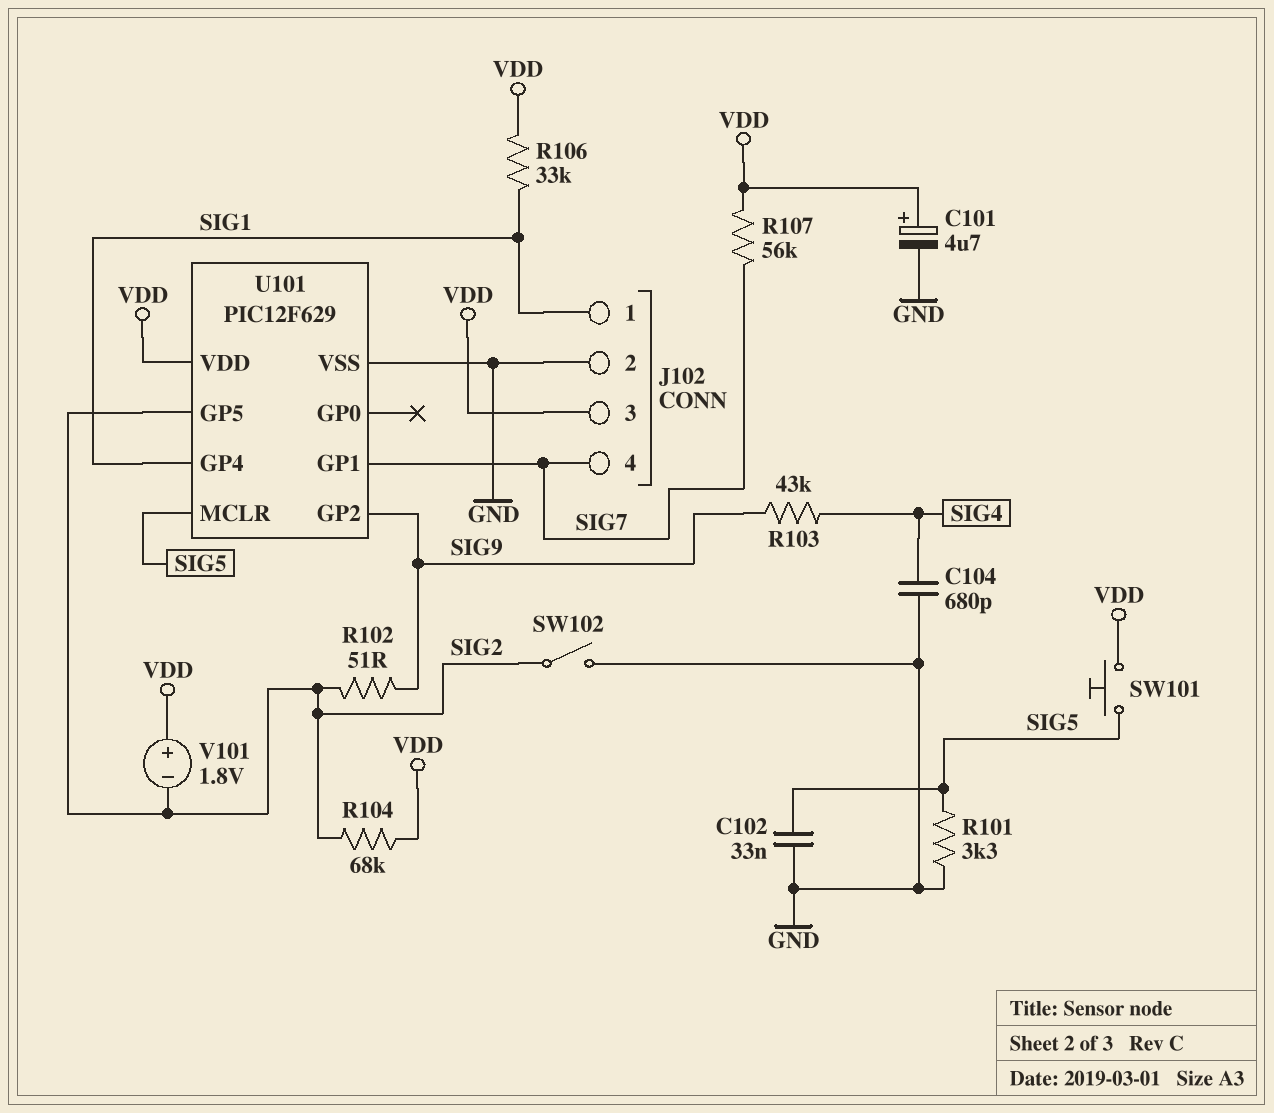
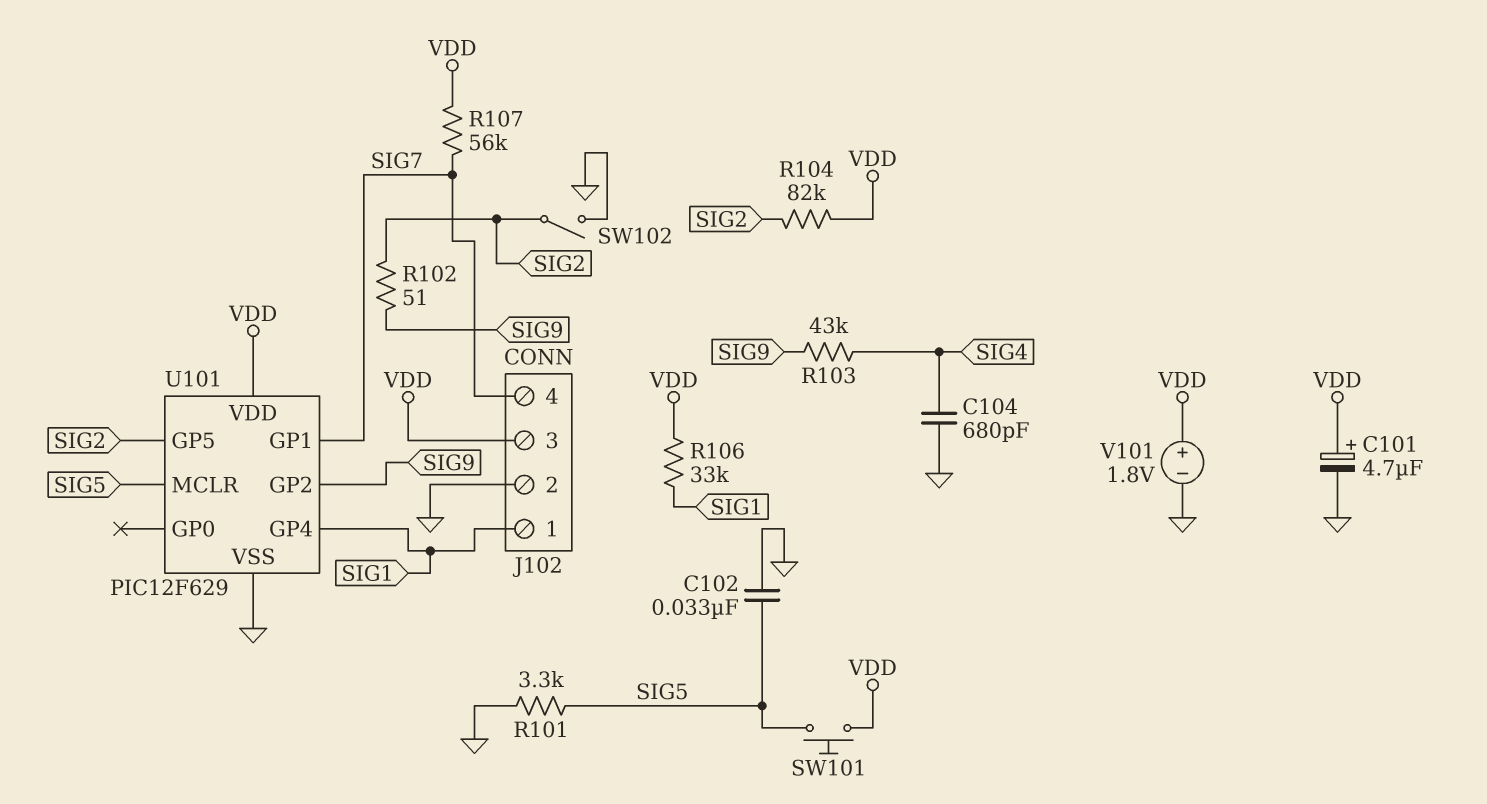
R104: 68k (SIG2, VDD) -> 82k (SIG2, VDD)
V101: 1.8V (plus VDD, minus SIG2) -> 1.8V (plus VDD, minus GND)

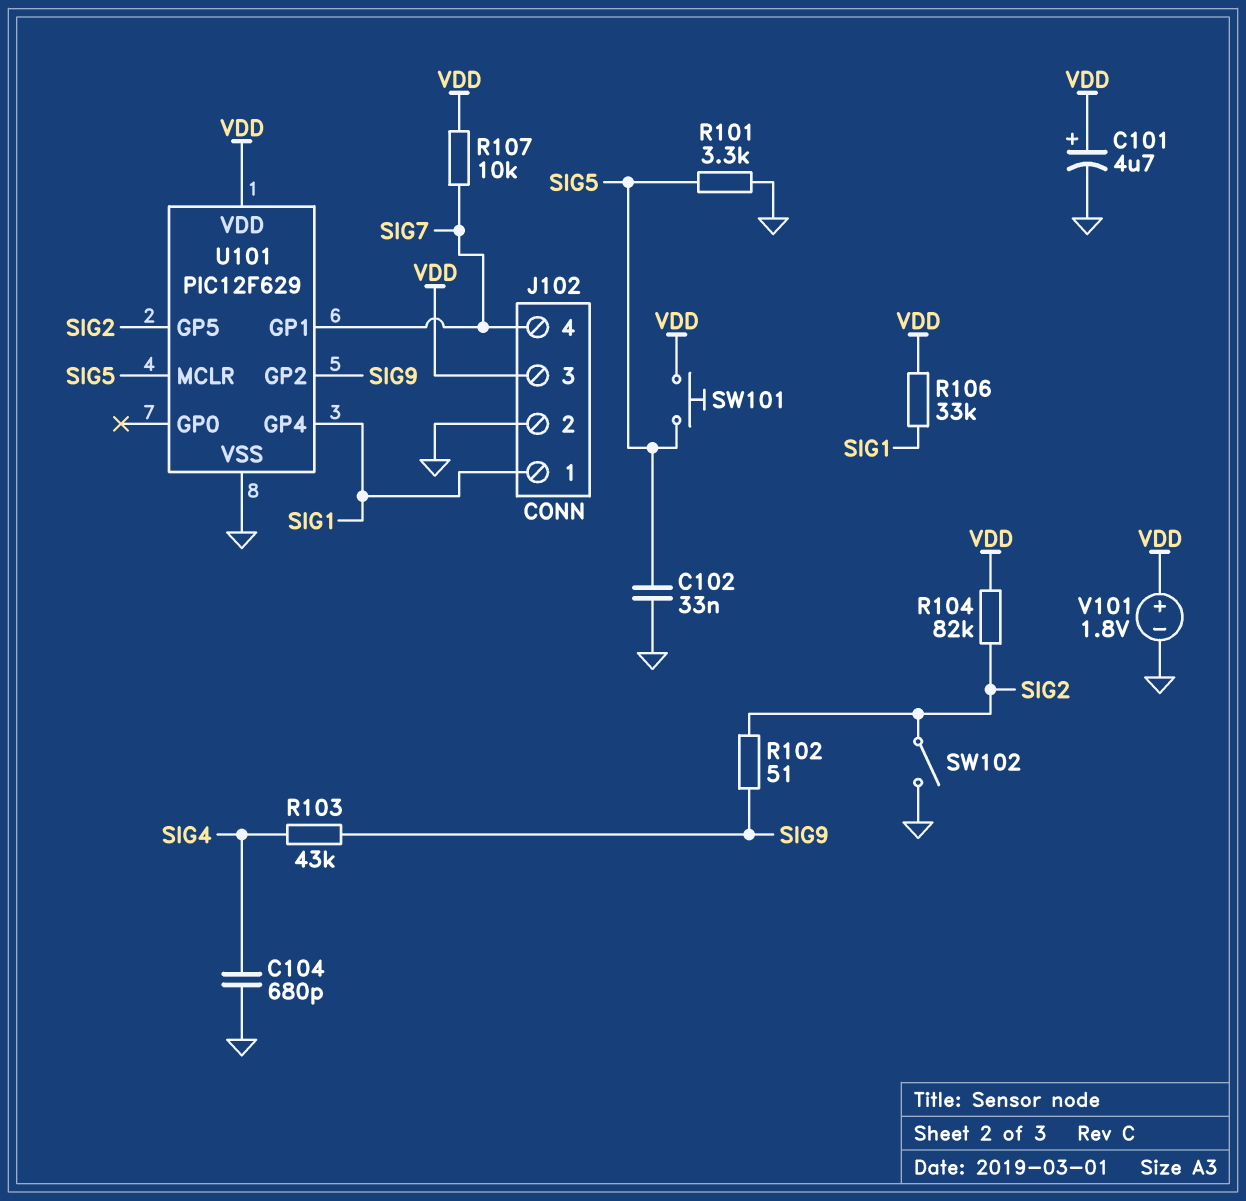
R107: 56k (SIG7, VDD) -> 10k (SIG7, VDD)

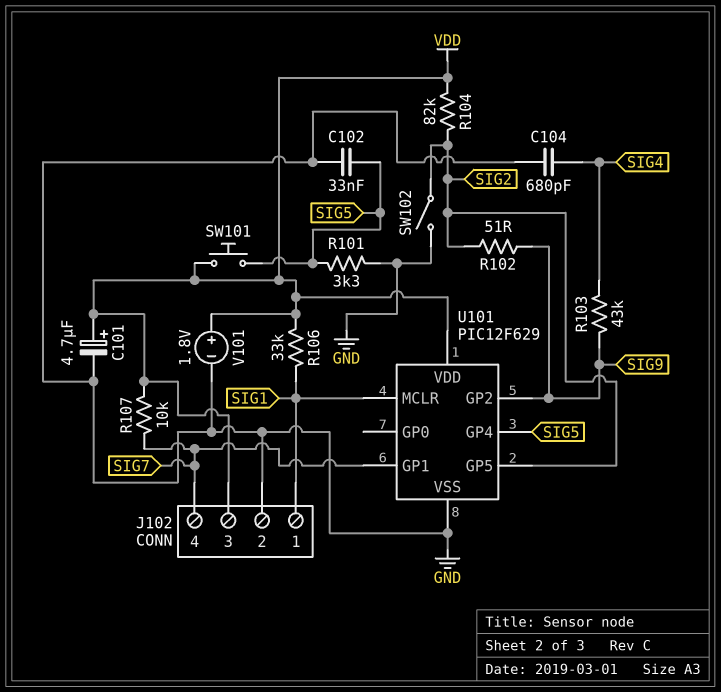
U101 pin GP4: SIG1 -> SIG5
U101 pin MCLR: SIG5 -> SIG1

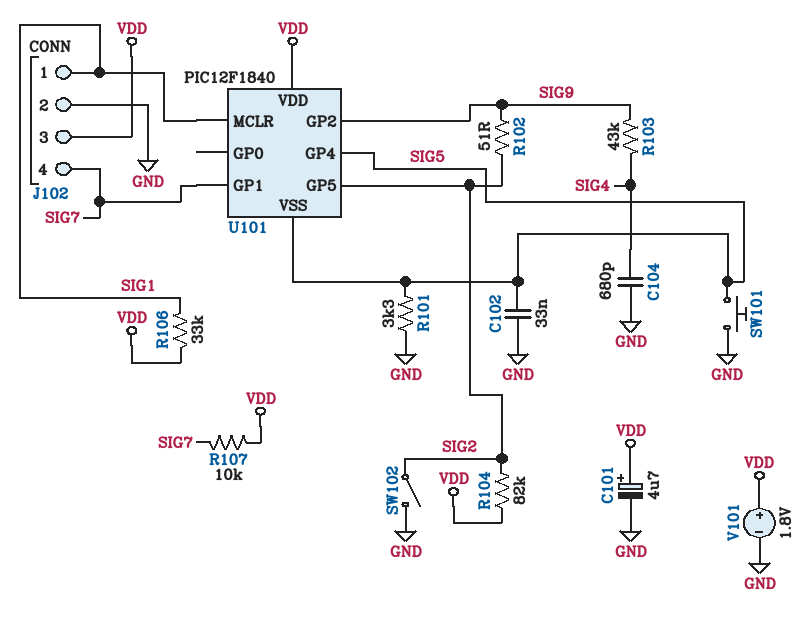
SW101: button (SIG5, VDD) -> button (GND, SIG5)
U101: PIC12F629 -> PIC12F1840
U101 pin VSS: GND -> SIG5

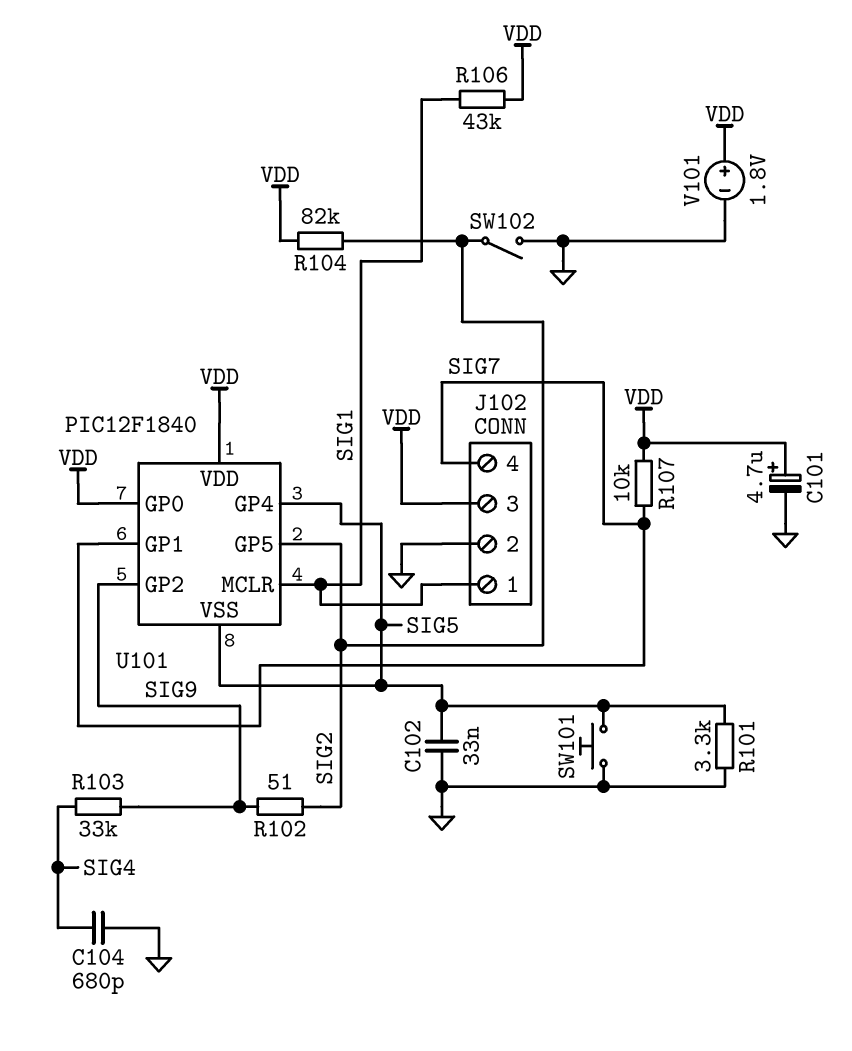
R103: 43k (SIG4, SIG9) -> 33k (SIG4, SIG9)
R106: 33k (SIG1, VDD) -> 43k (SIG1, VDD)
U101 pin GP0: none -> VDD

